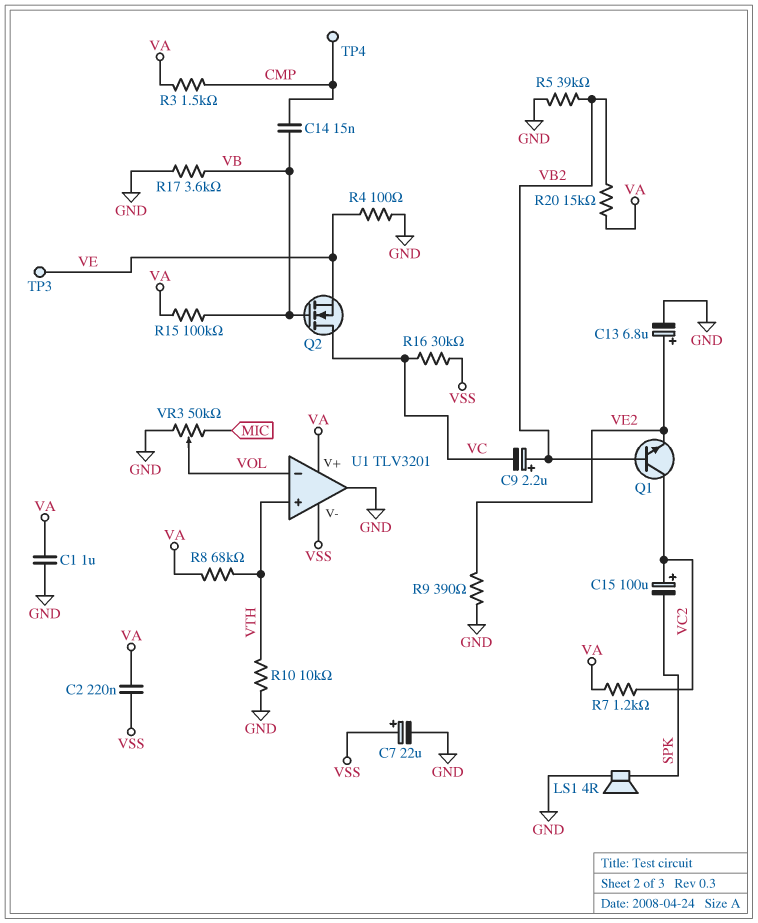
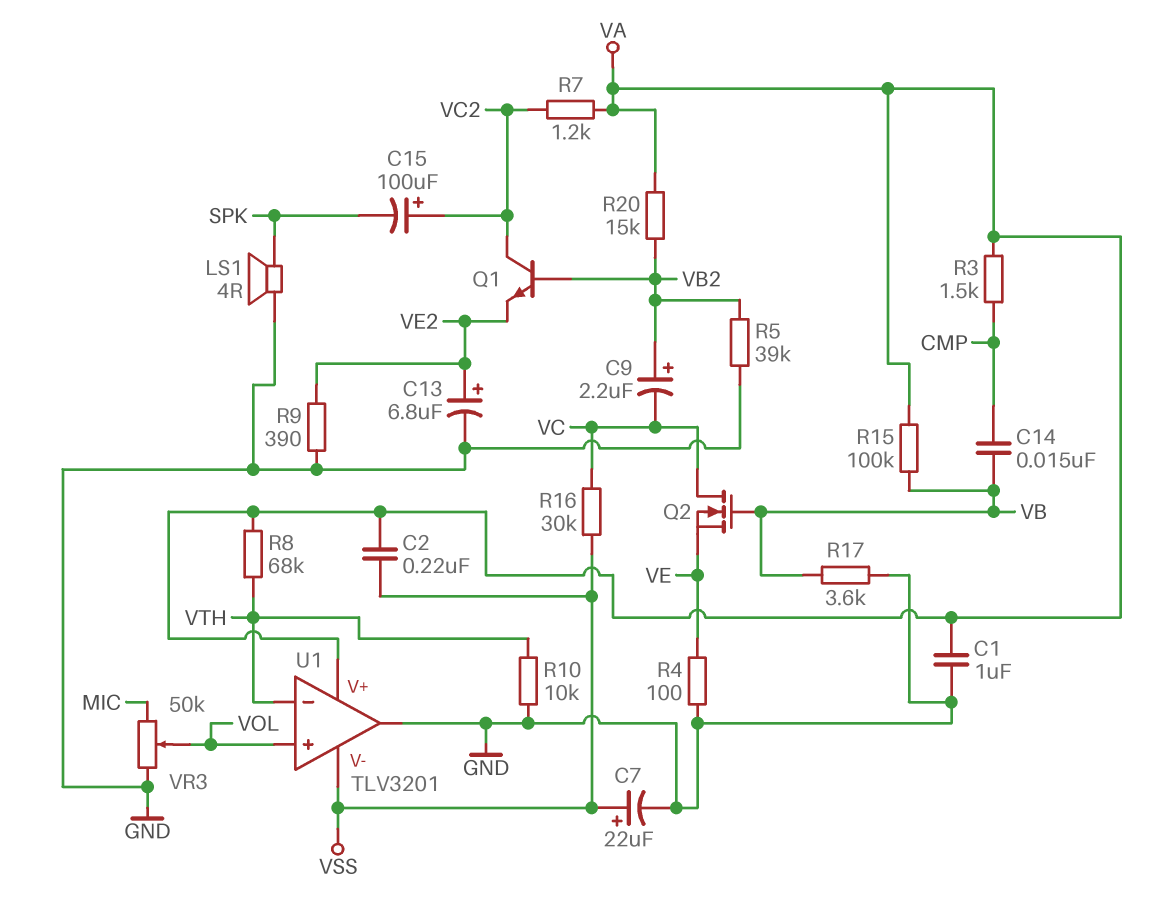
TP3: test point (VE) -> none
TP4: test point (CMP) -> none
U1 pin in+: VTH -> VOL
U1 pin in-: VOL -> VTH

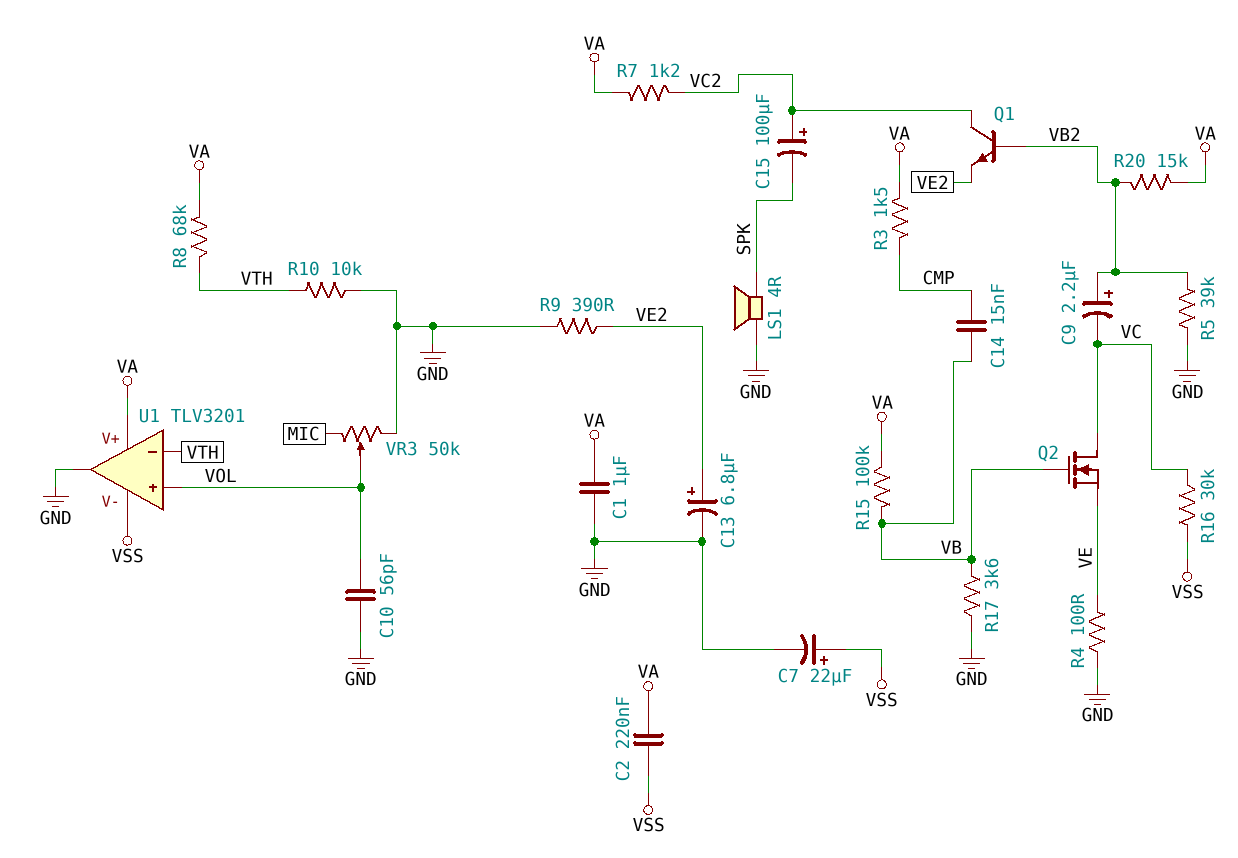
C10: none -> 56pF (GND, VOL)

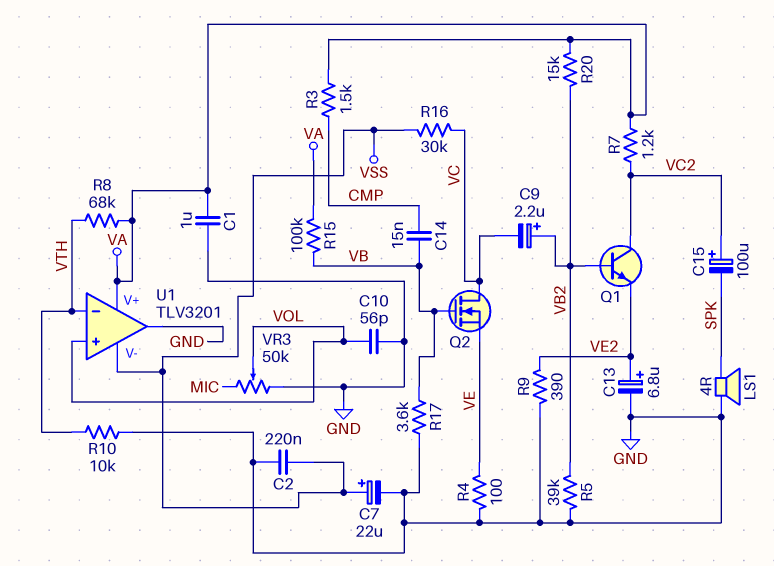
C2: 220nF (VA, VSS) -> 220nF (GND, VSS)

